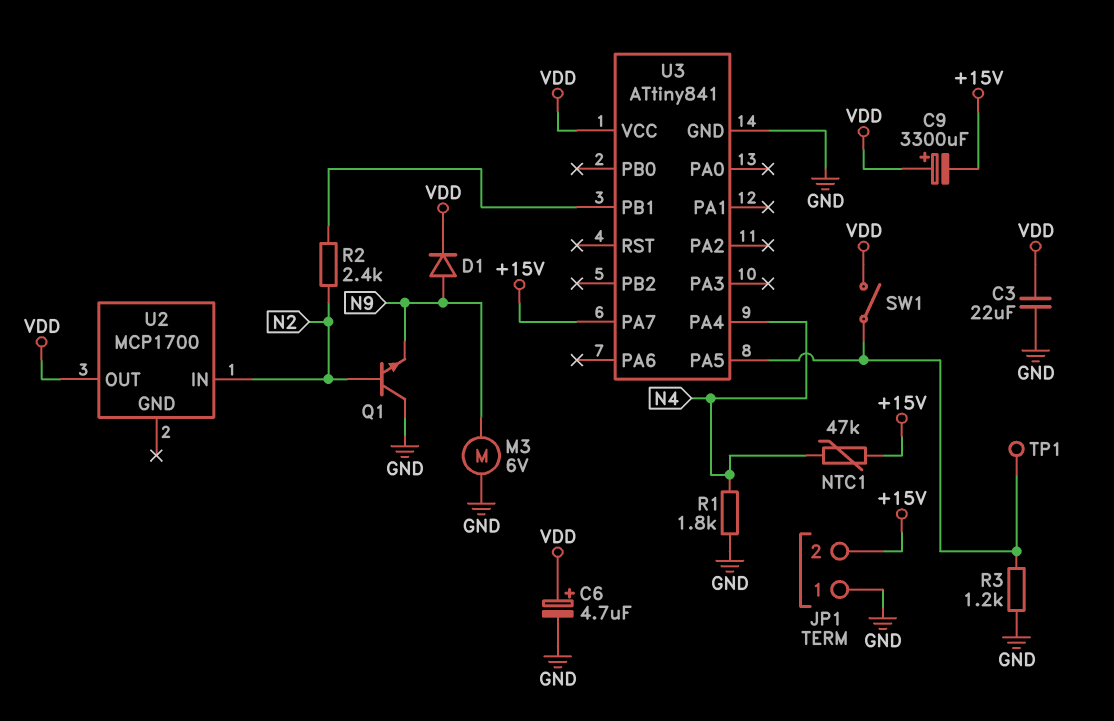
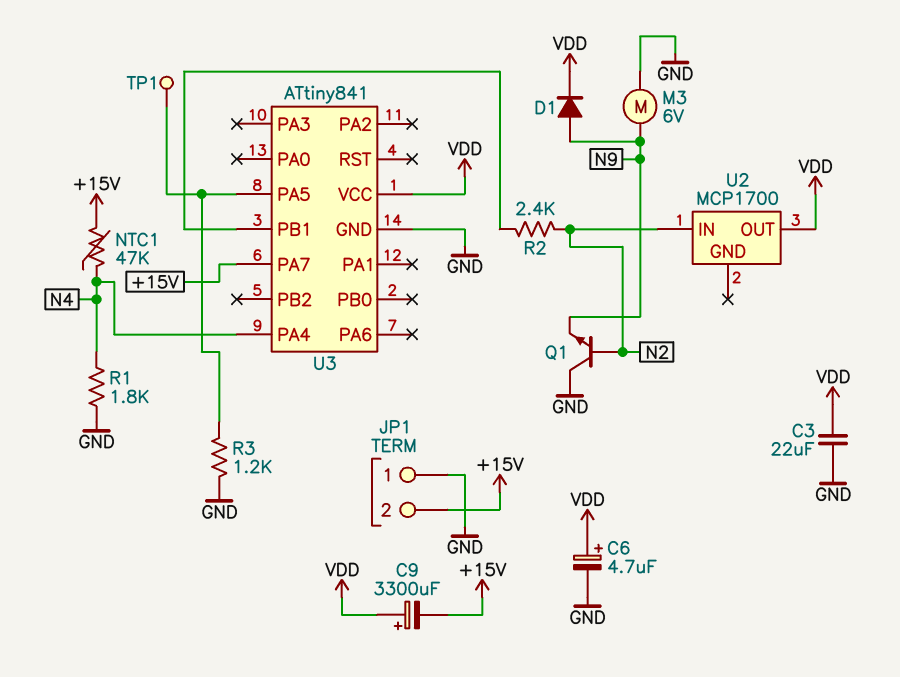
SW1: switch (U3/PA5, VDD) -> none

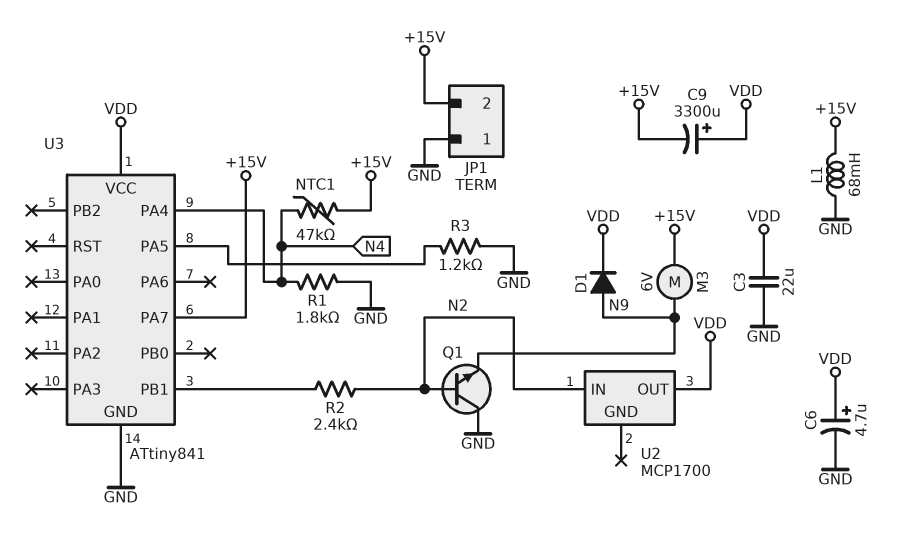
L1: none -> 68mH (+15V, GND)
M3: motor 6V (GND, N9) -> motor 6V (+15V, N9)
TP1: test point (U3/PA5) -> none

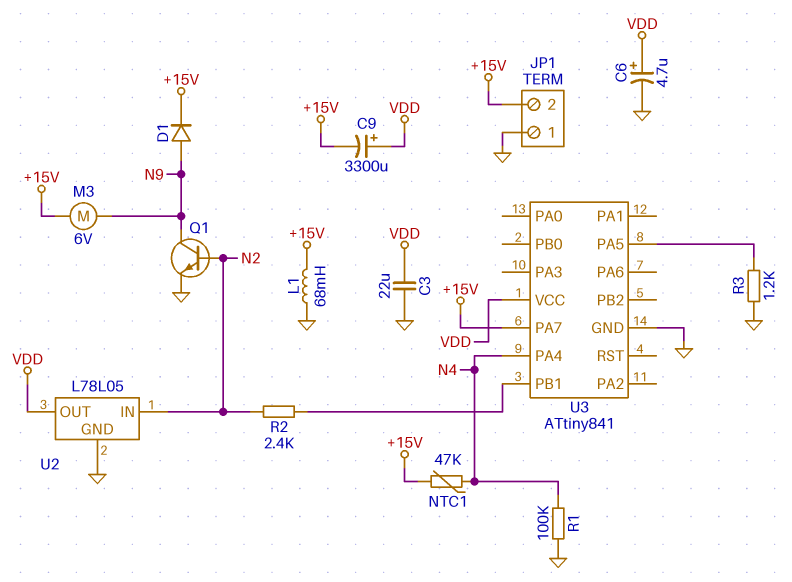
D1: diode (A N9, K VDD) -> diode (A N9, K +15V)
Q1: NPN (B N2, C GND, E N9) -> NPN (B N2, C N9, E GND)
R1: 1.8k (GND, N4) -> 100k (GND, N4)
U2: MCP1700 -> L78L05
U2 pin GND: none -> GND

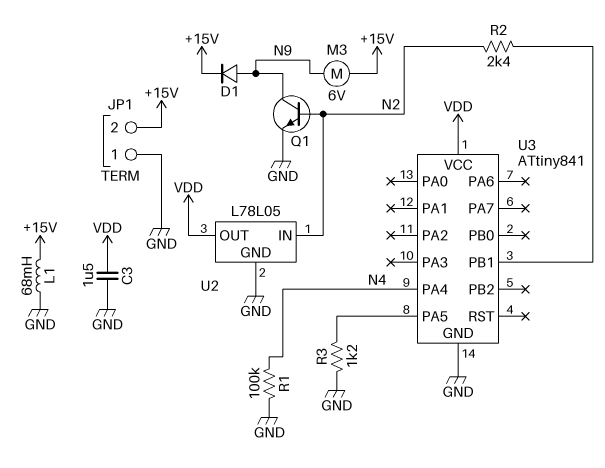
C3: 22uF (GND, VDD) -> 1.5uF (GND, VDD)
C6: 4.7uF (plus VDD, minus GND) -> none
C9: 3300uF (plus VDD, minus +15V) -> none
NTC1: 47k (+15V, N4) -> none
U3 pin PA7: +15V -> none

